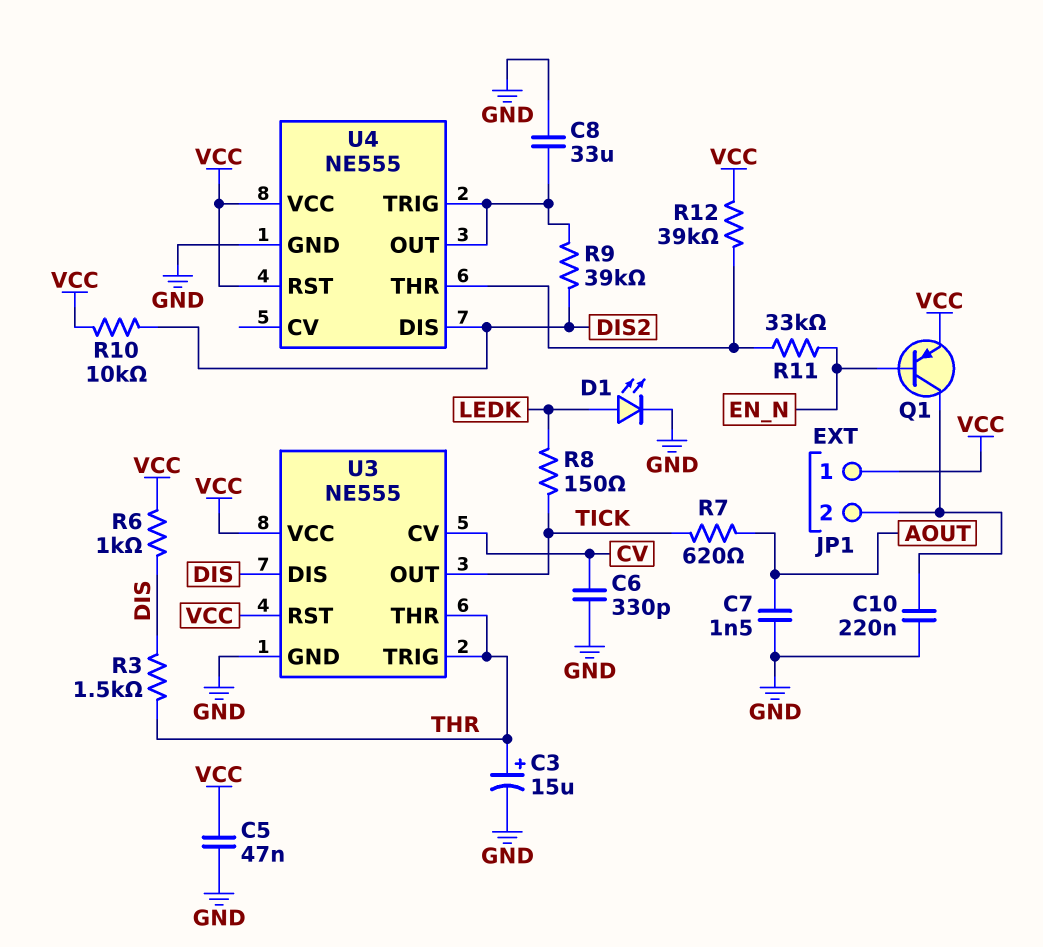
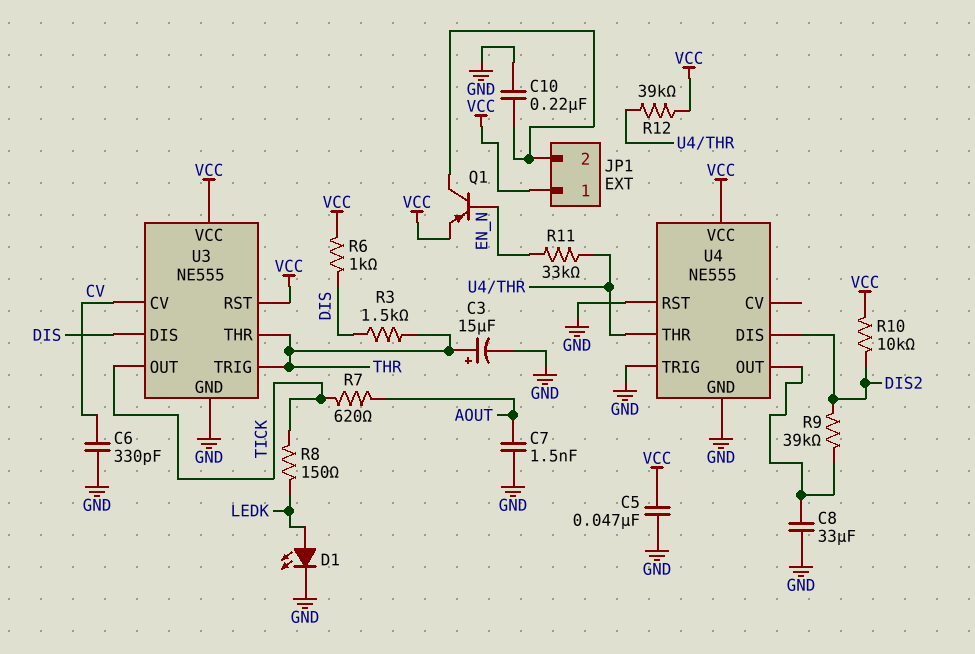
U4 pin RST: VCC -> GND
U4 pin TRIG: U4/OUT -> GND

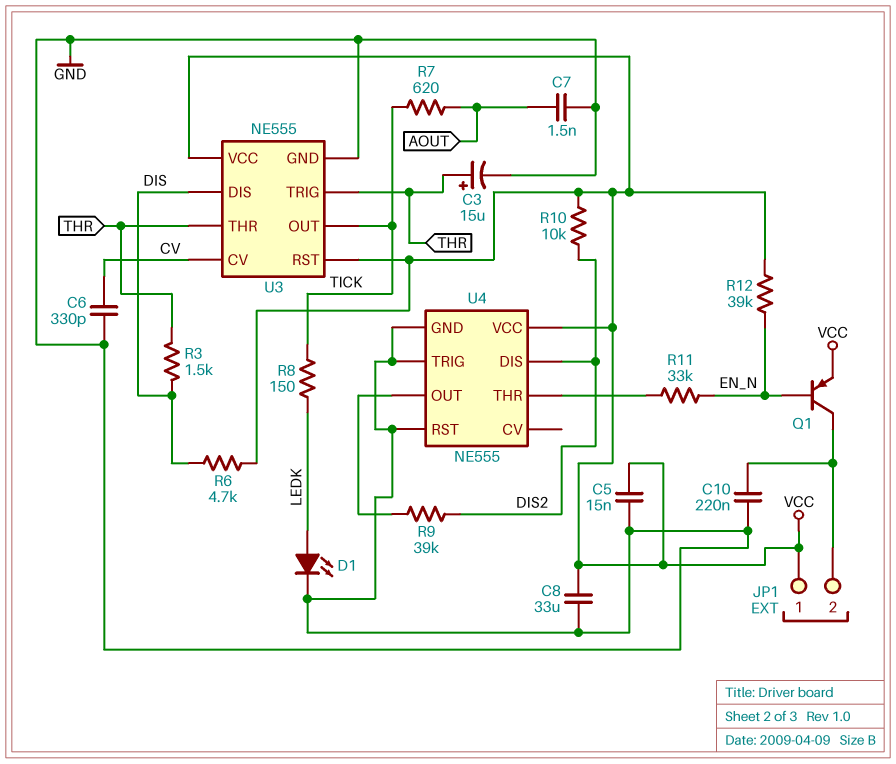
C5: 47nF (GND, VCC) -> 15nF (GND, VCC)
C8: 33uF (GND, U4/OUT) -> 33uF (GND, VCC)
R6: 1k (DIS, VCC) -> 4.7k (DIS, VCC)
R12: 39k (U4/THR, VCC) -> 39k (EN_N, VCC)

